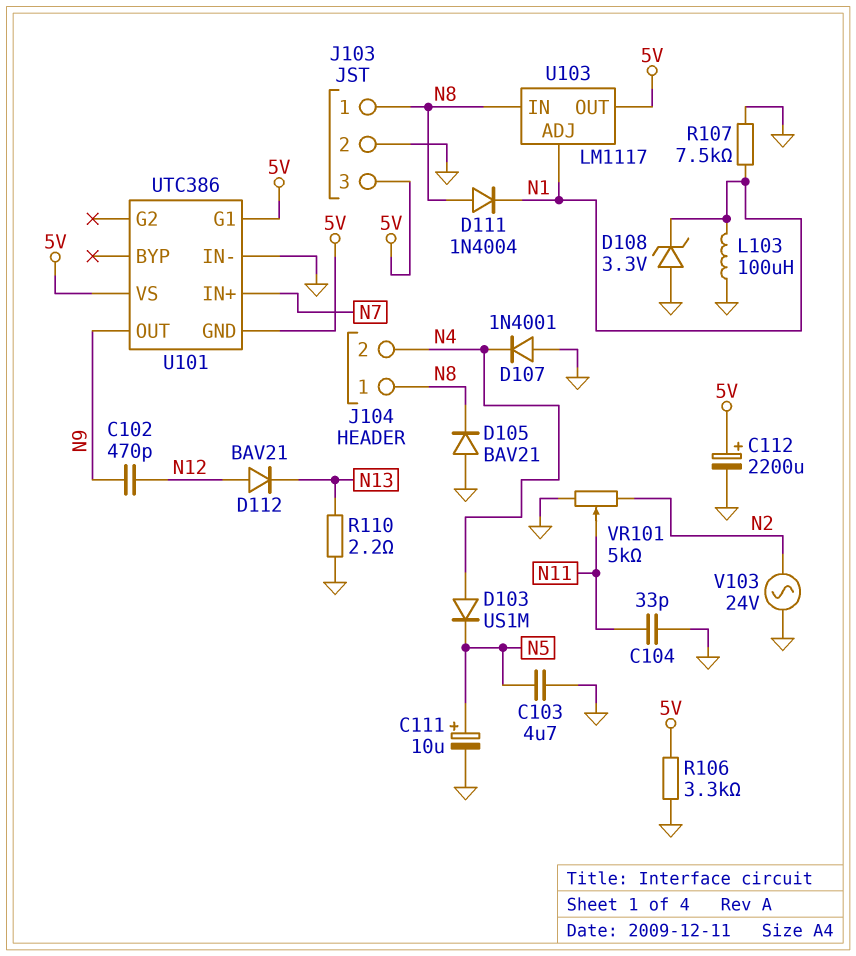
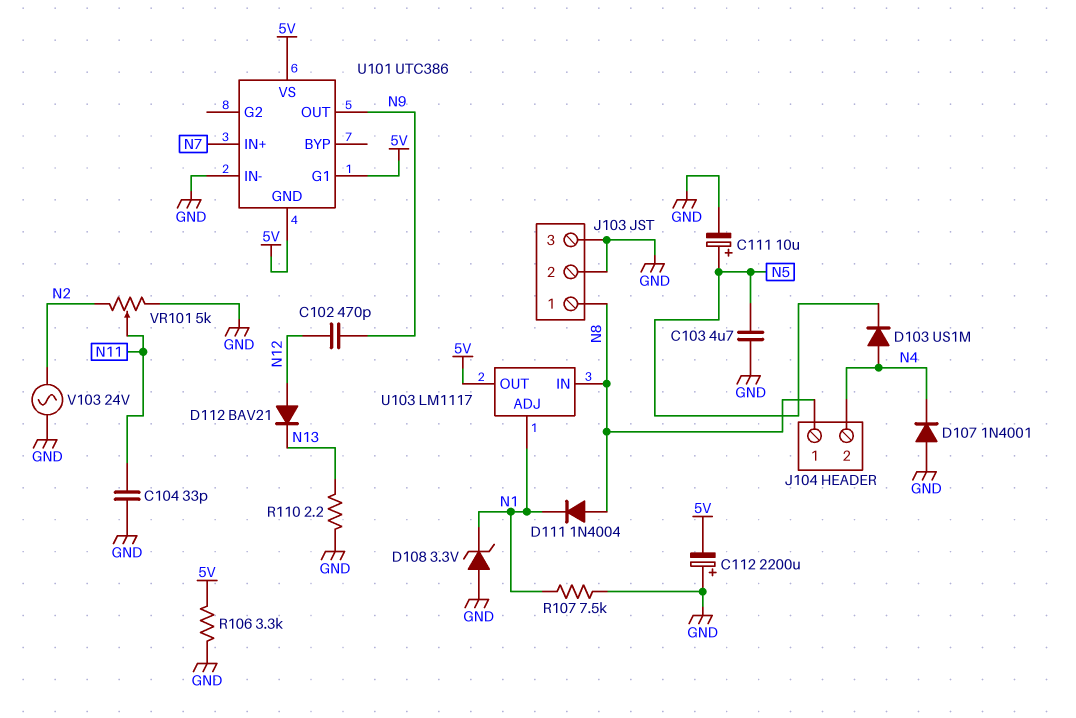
C112: 2200uF (plus 5V, minus GND) -> 2200uF (plus GND, minus 5V)
D105: diode BAV21 (A GND, K N8) -> none
J103 pin 3: 5V -> GND
L103: 100uH (GND, N1) -> none

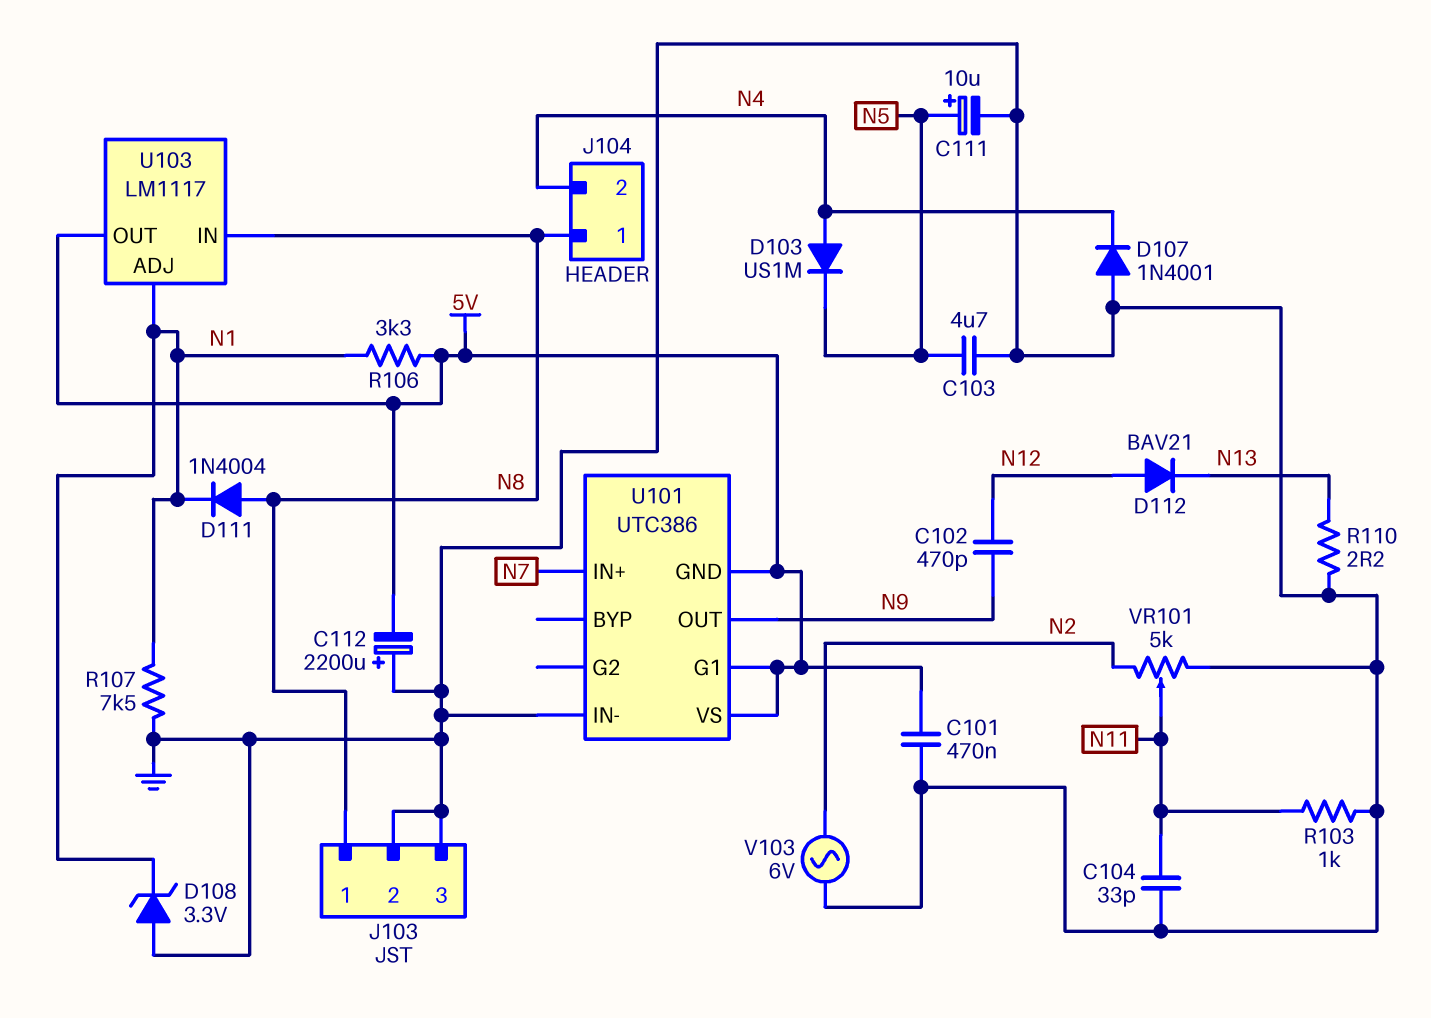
C101: none -> 470nF (5V, GND)
R103: none -> 1k (GND, N11)
R106: 3.3k (5V, GND) -> 3.3k (5V, N1)
V103: AC 24V (GND, N2) -> AC 6V (GND, N2)

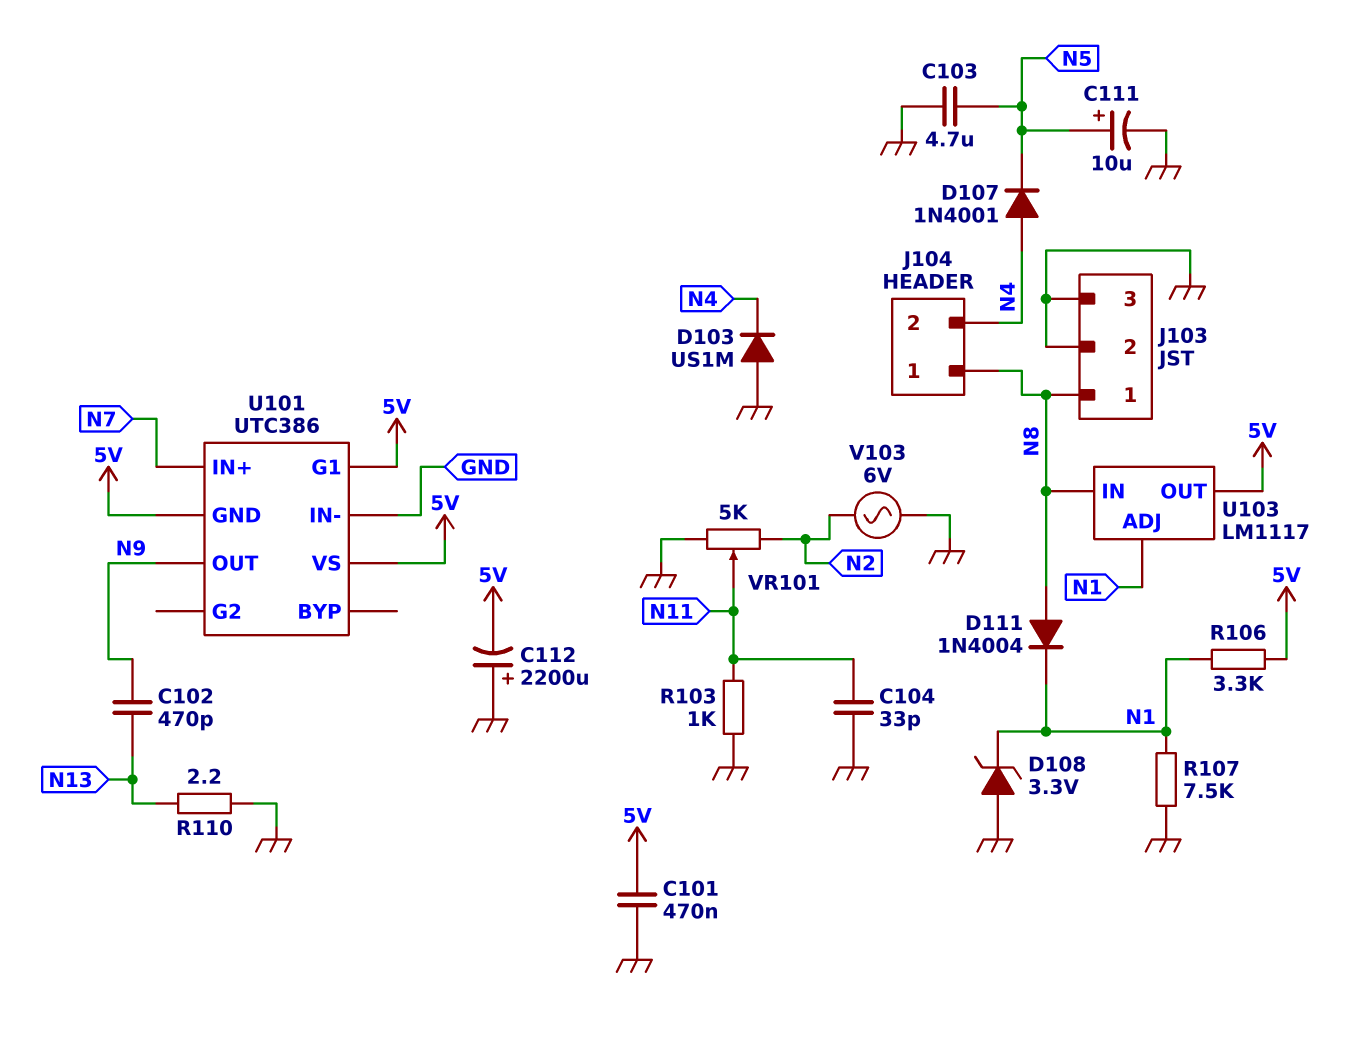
C102: 470pF (N9, N12) -> 470pF (N9, N13)
D103: diode US1M (A N4, K N5) -> diode US1M (A GND, K N4)
D107: diode 1N4001 (A GND, K N4) -> diode 1N4001 (A N4, K N5)
D112: diode BAV21 (A N12, K N13) -> none

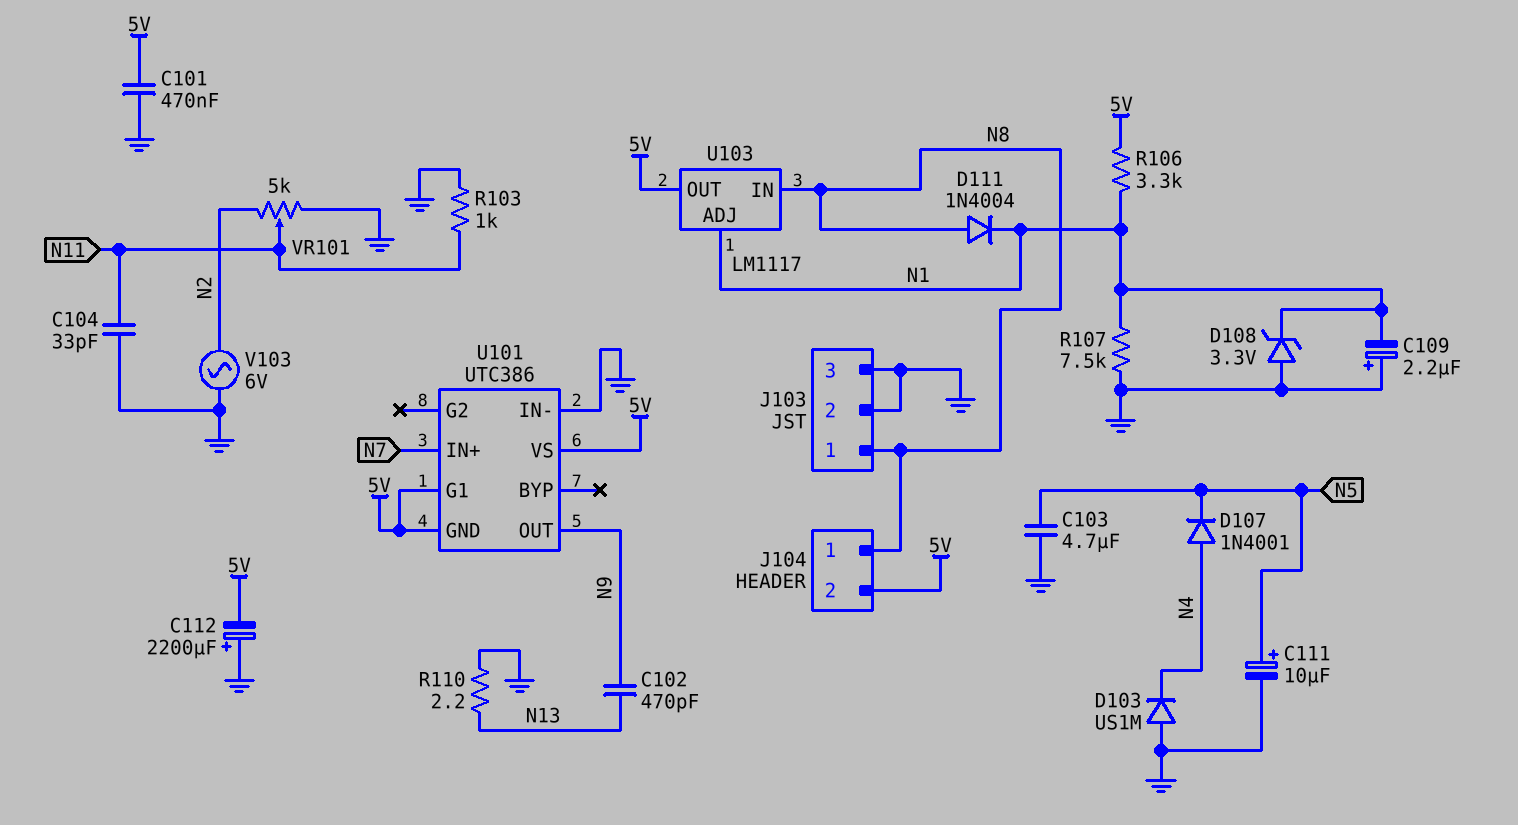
C109: none -> 2.2uF (plus GND, minus N1)
J104 pin 2: N4 -> 5V

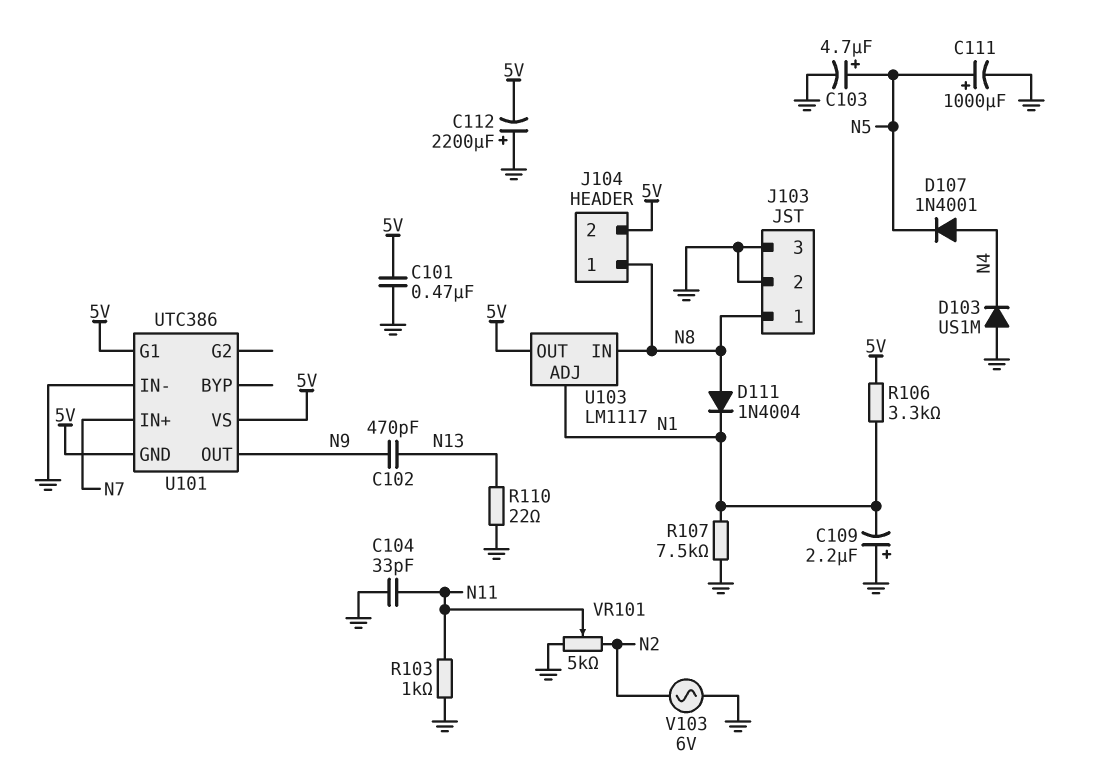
C103: 4.7uF (GND, N5) -> 4.7uF (plus N5, minus GND)
C111: 10uF (plus N5, minus GND) -> 1000uF (plus N5, minus GND)
D108: zener 3.3V (A GND, K N1) -> none
R110: 2.2 (GND, N13) -> 22 (GND, N13)

